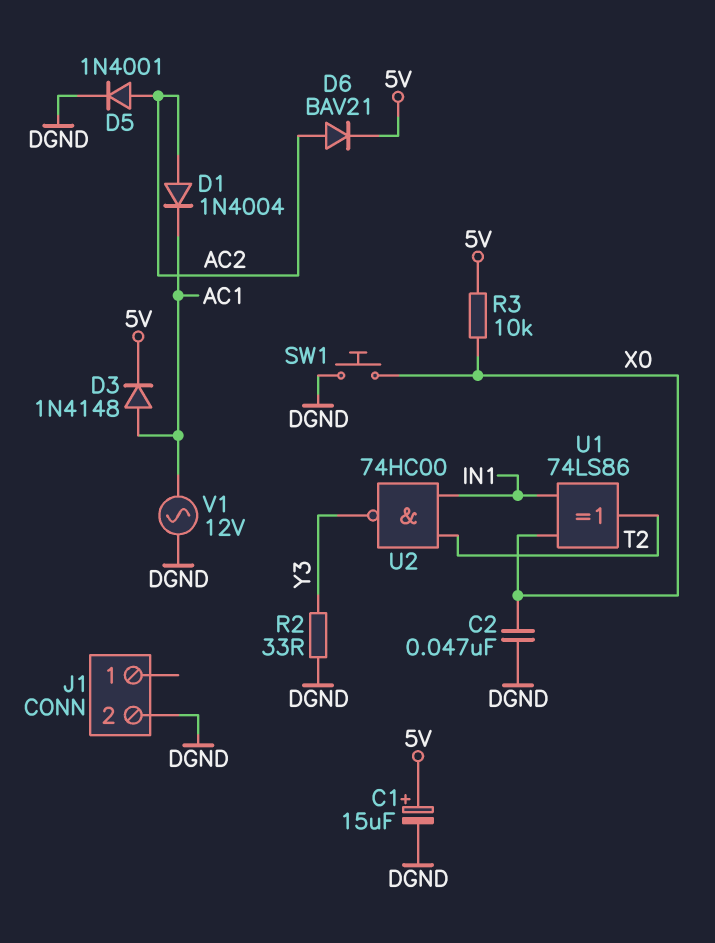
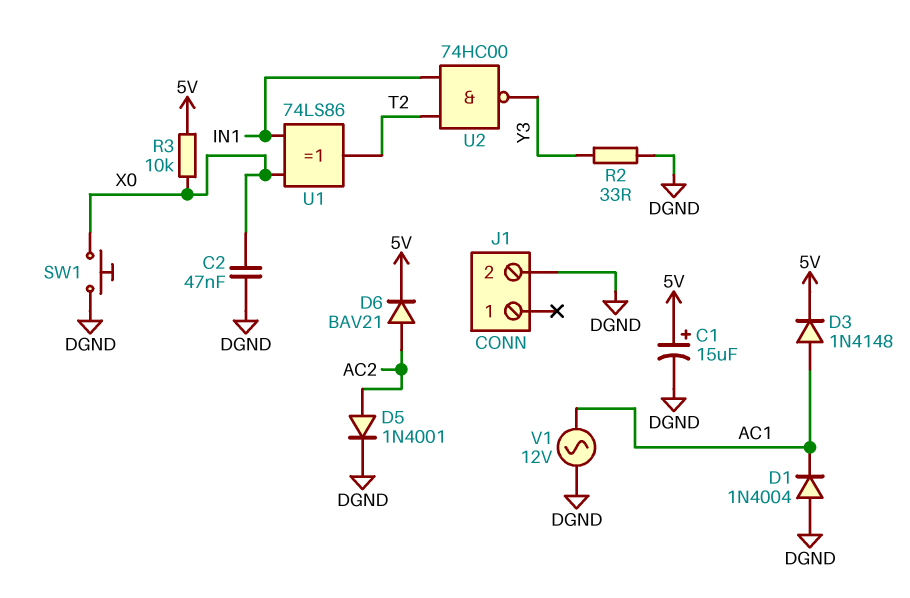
D1: diode 1N4004 (A AC2, K AC1) -> diode 1N4004 (A DGND, K AC1)

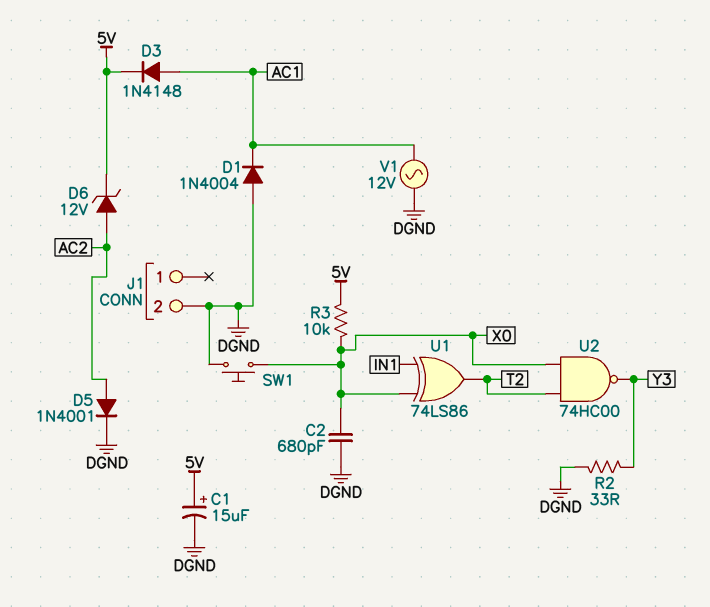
C2: 47nF (DGND, X0) -> 680pF (DGND, X0)
D6: diode BAV21 (A AC2, K 5V) -> zener 12V (A AC2, K 5V)
U2: NAND 74HC00 (in IN1, in T2, out Y3) -> NAND 74HC00 (in T2, in X0, out Y3)

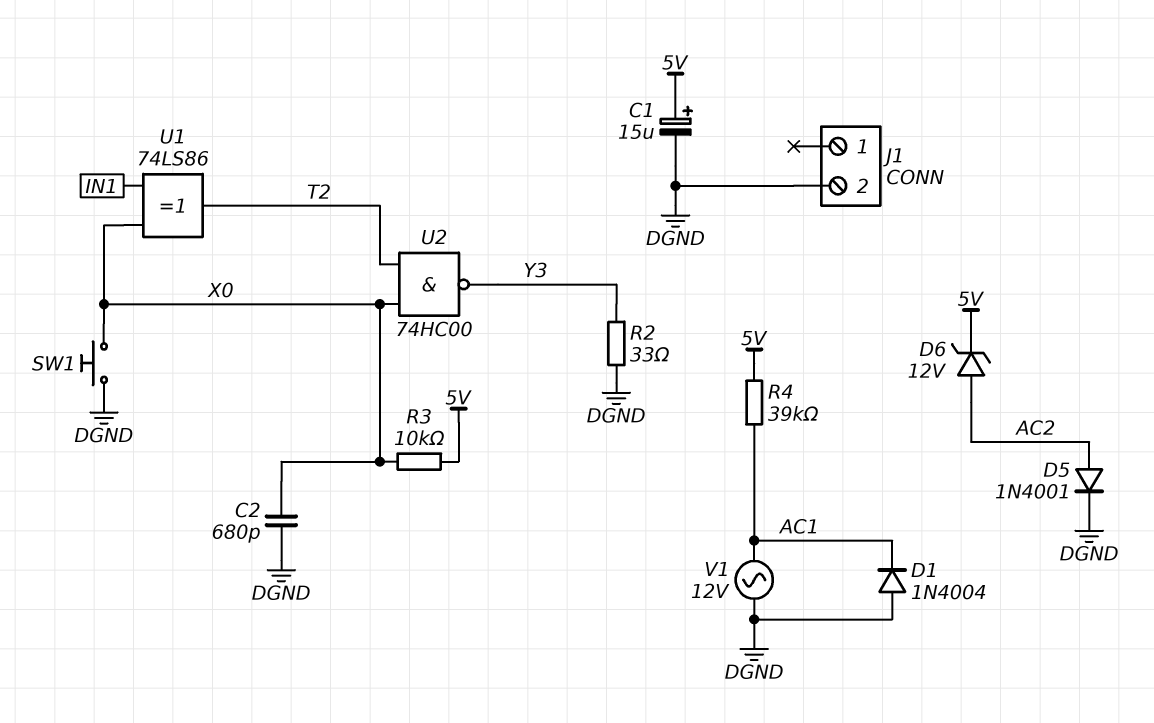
D3: diode 1N4148 (A AC1, K 5V) -> none
R4: none -> 39k (5V, AC1)

